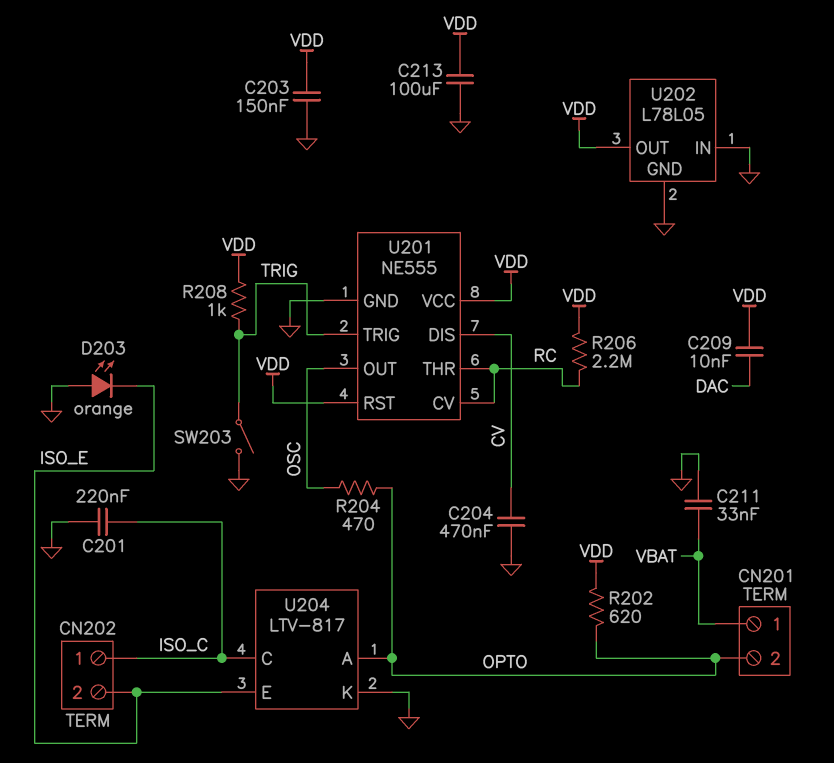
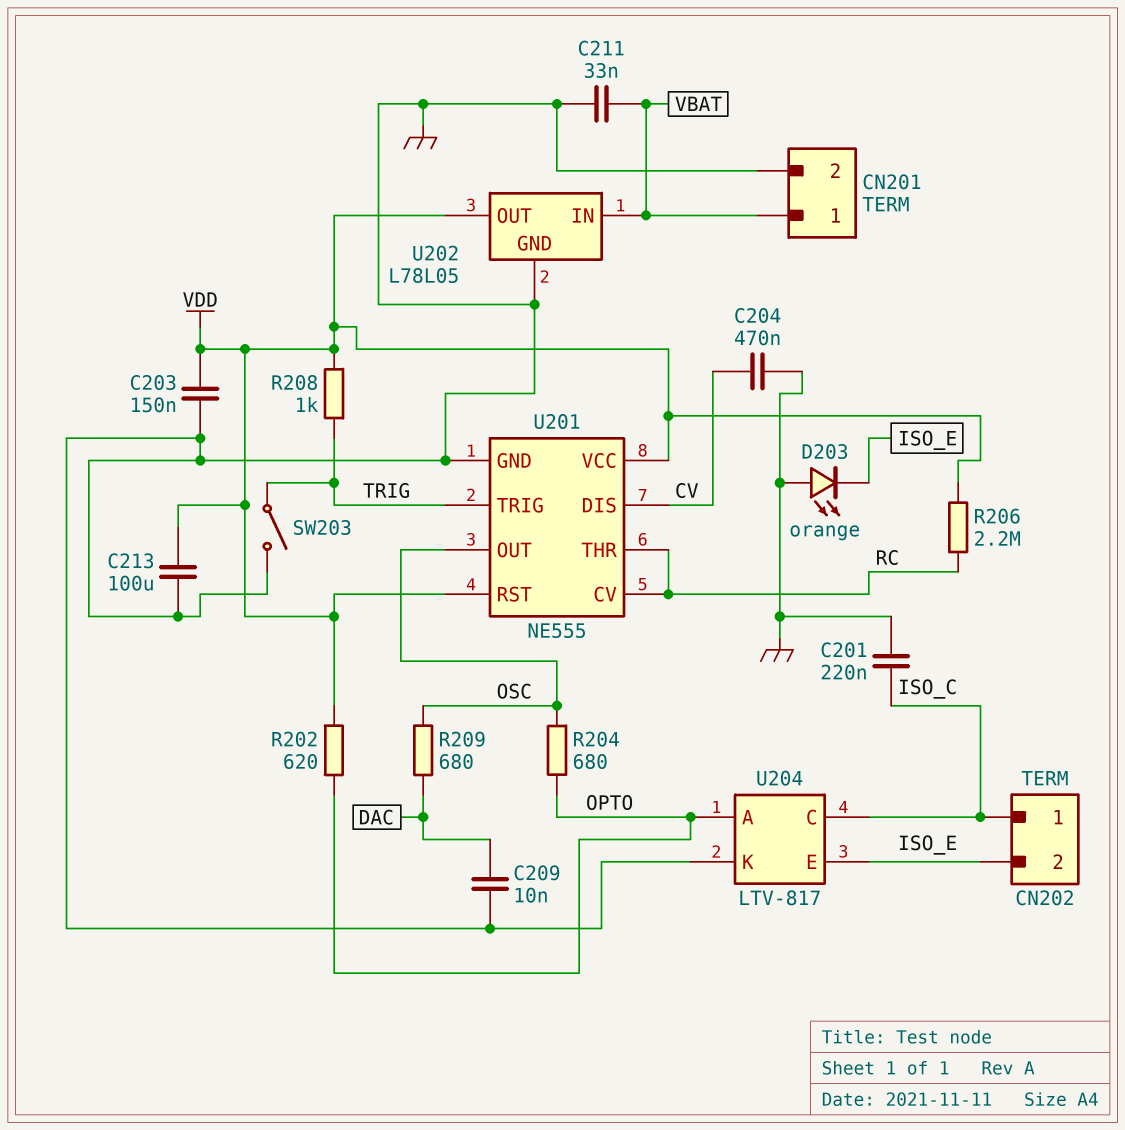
C209: 10nF (DAC, VDD) -> 10nF (DAC, GND)
CN201 pin 2: OPTO -> GND
R204: 470 (OPTO, OSC) -> 680 (OPTO, OSC)
R209: none -> 680 (DAC, OSC)
U202 pin IN: GND -> VBAT

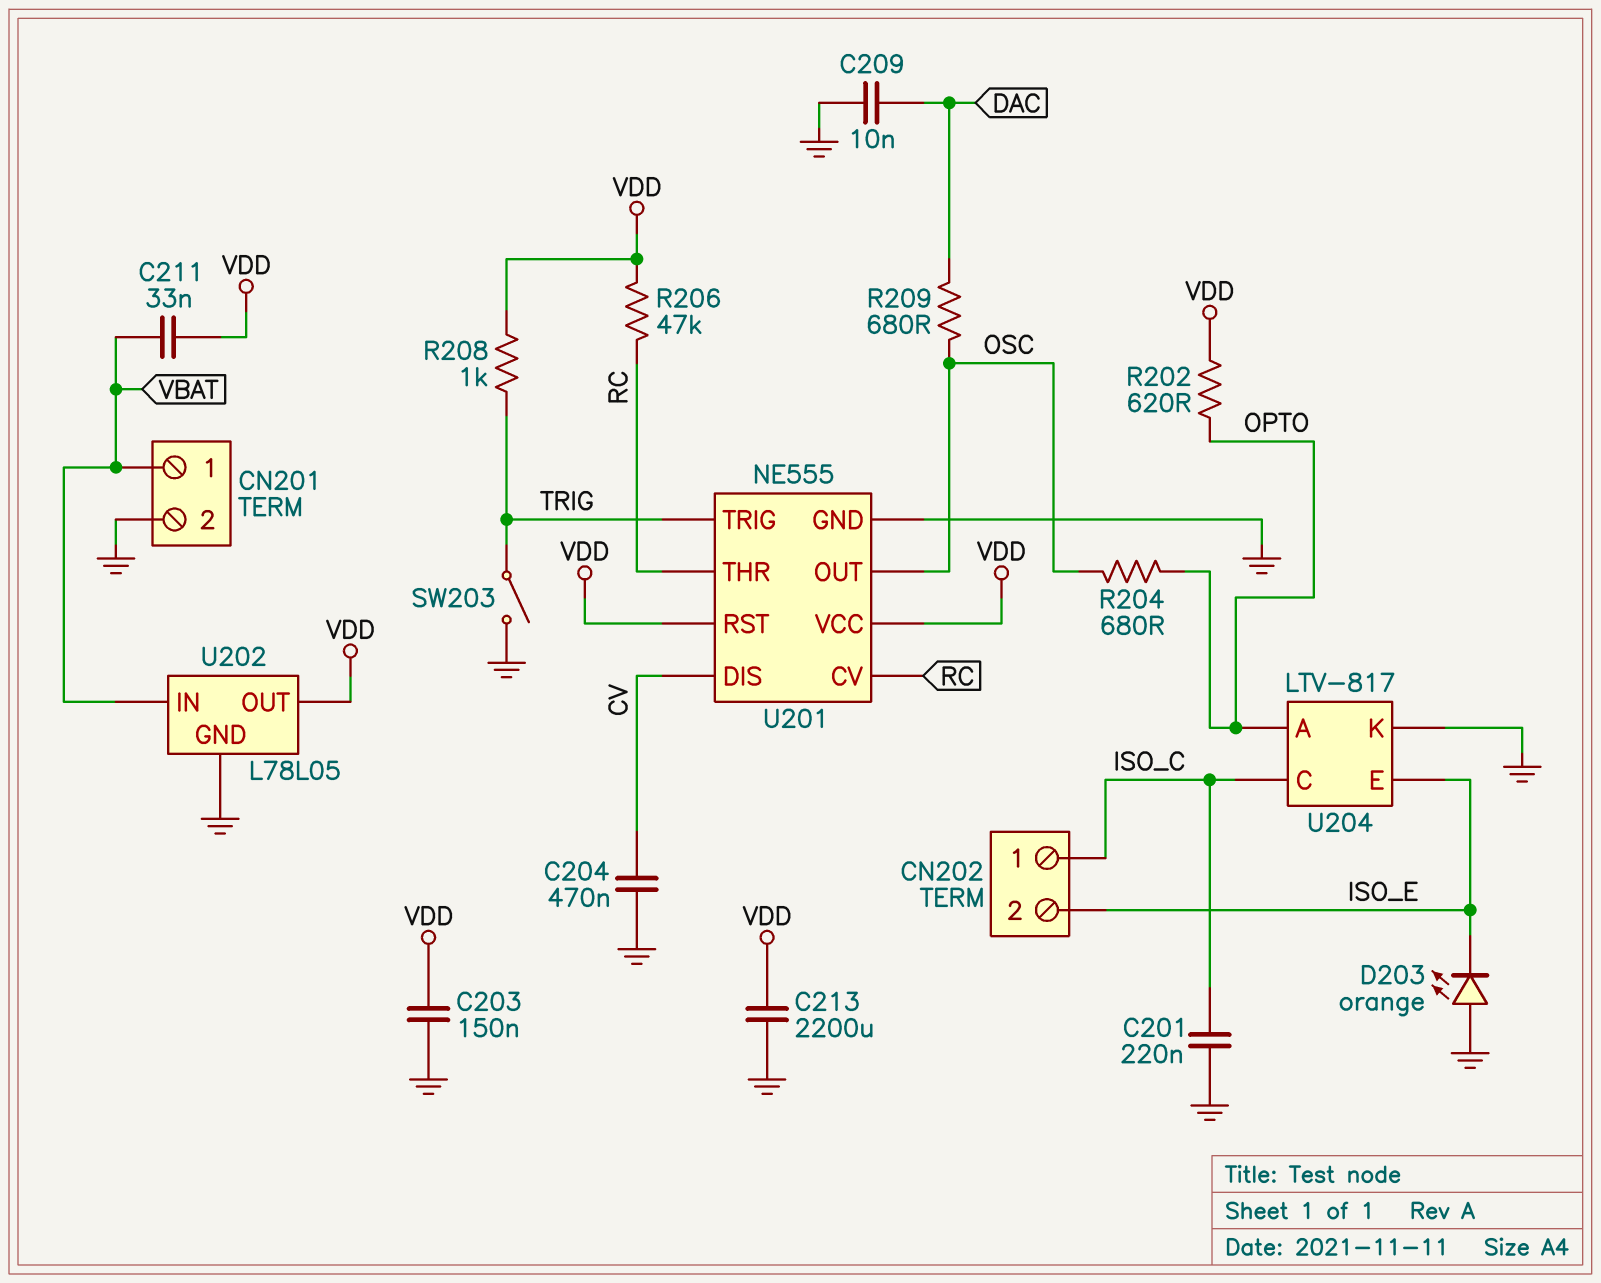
C211: 33nF (GND, VBAT) -> 33nF (VBAT, VDD)
C213: 100uF (GND, VDD) -> 2200uF (GND, VDD)
R206: 2.2M (RC, VDD) -> 47k (RC, VDD)

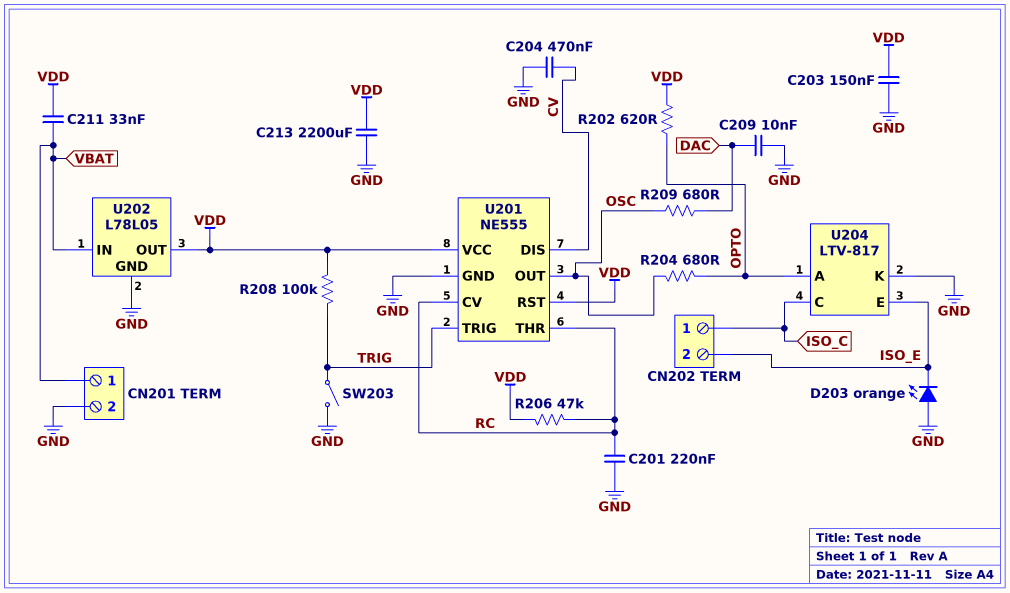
C201: 220nF (GND, ISO_C) -> 220nF (GND, RC)
R208: 1k (TRIG, VDD) -> 100k (TRIG, VDD)

